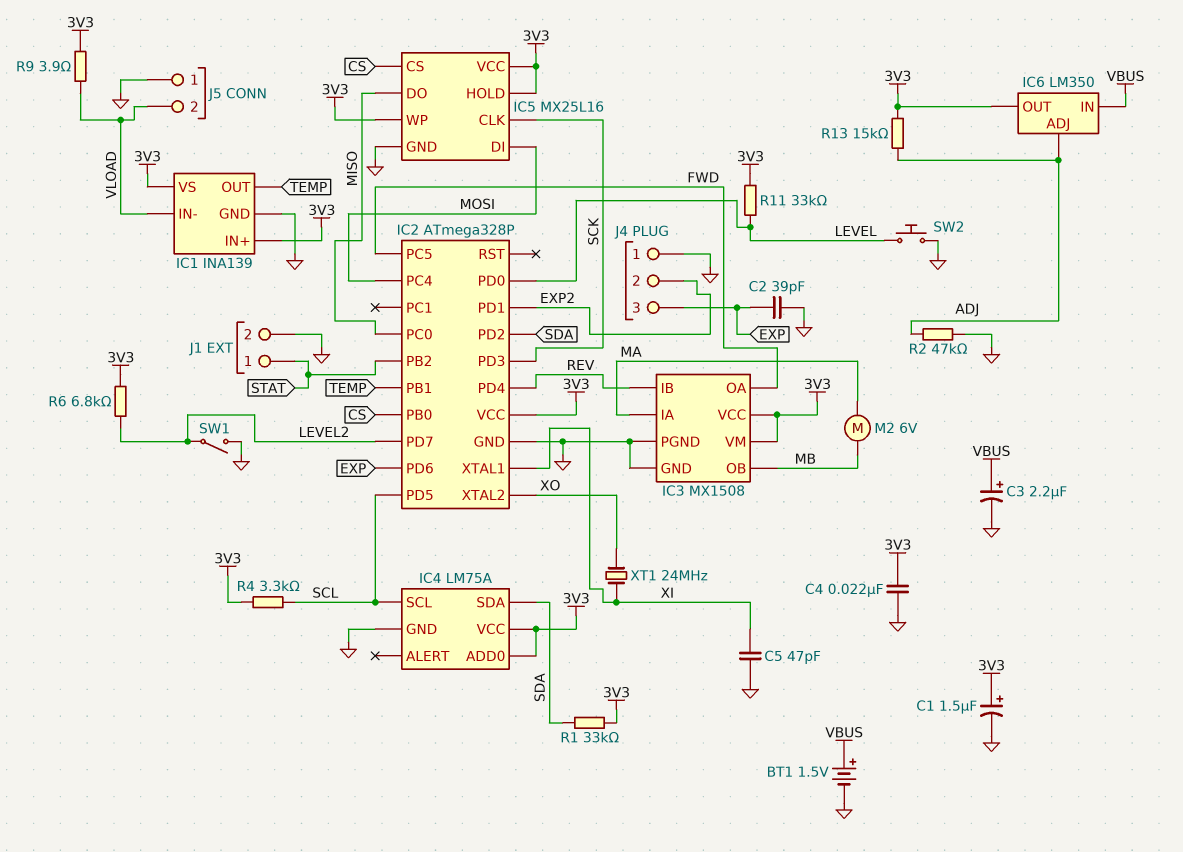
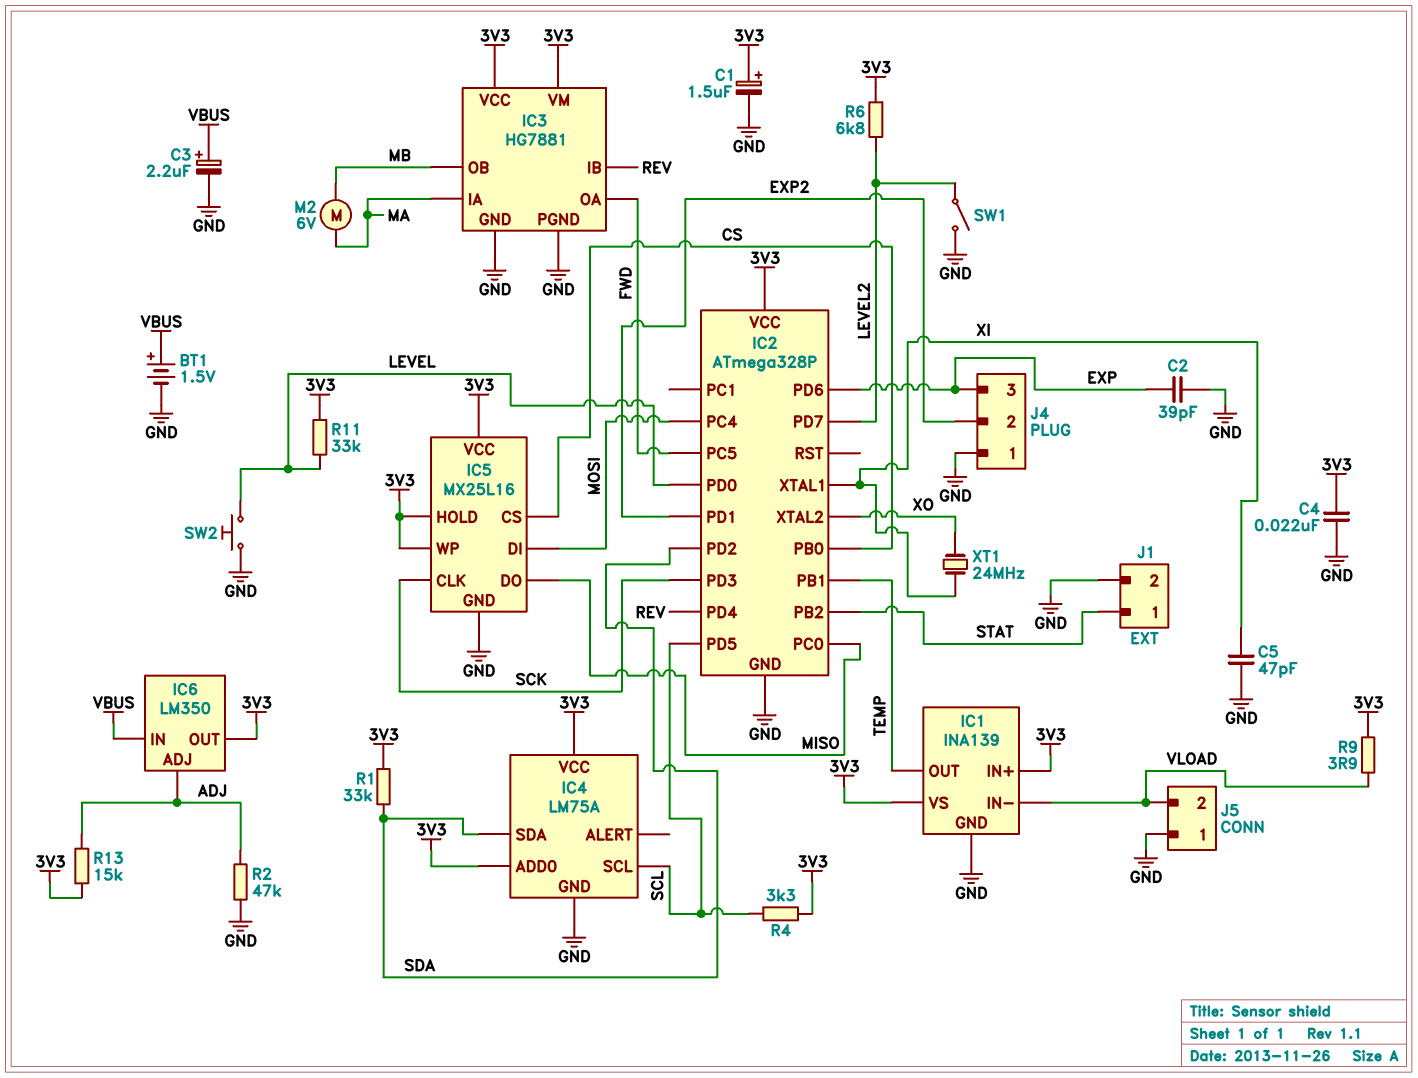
IC3: MX1508 -> HG7881

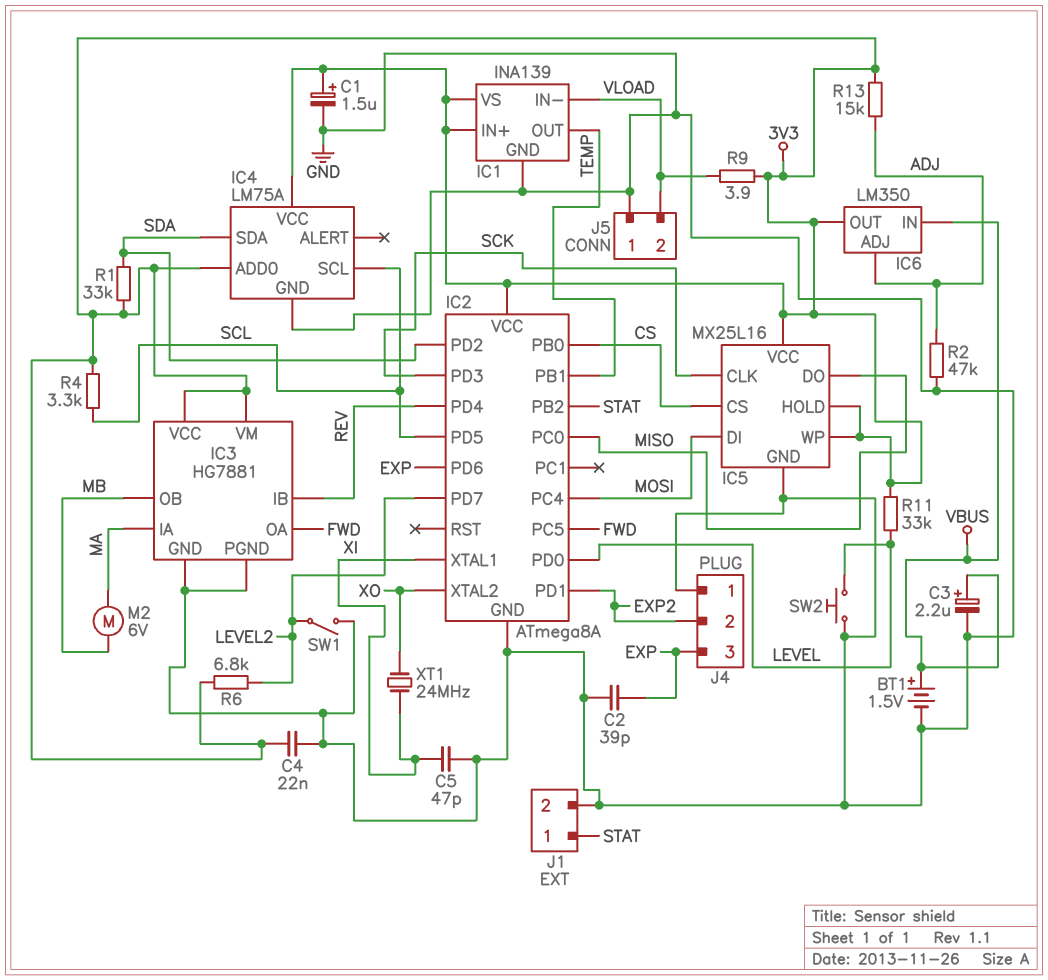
IC2: ATmega328P -> ATmega8A

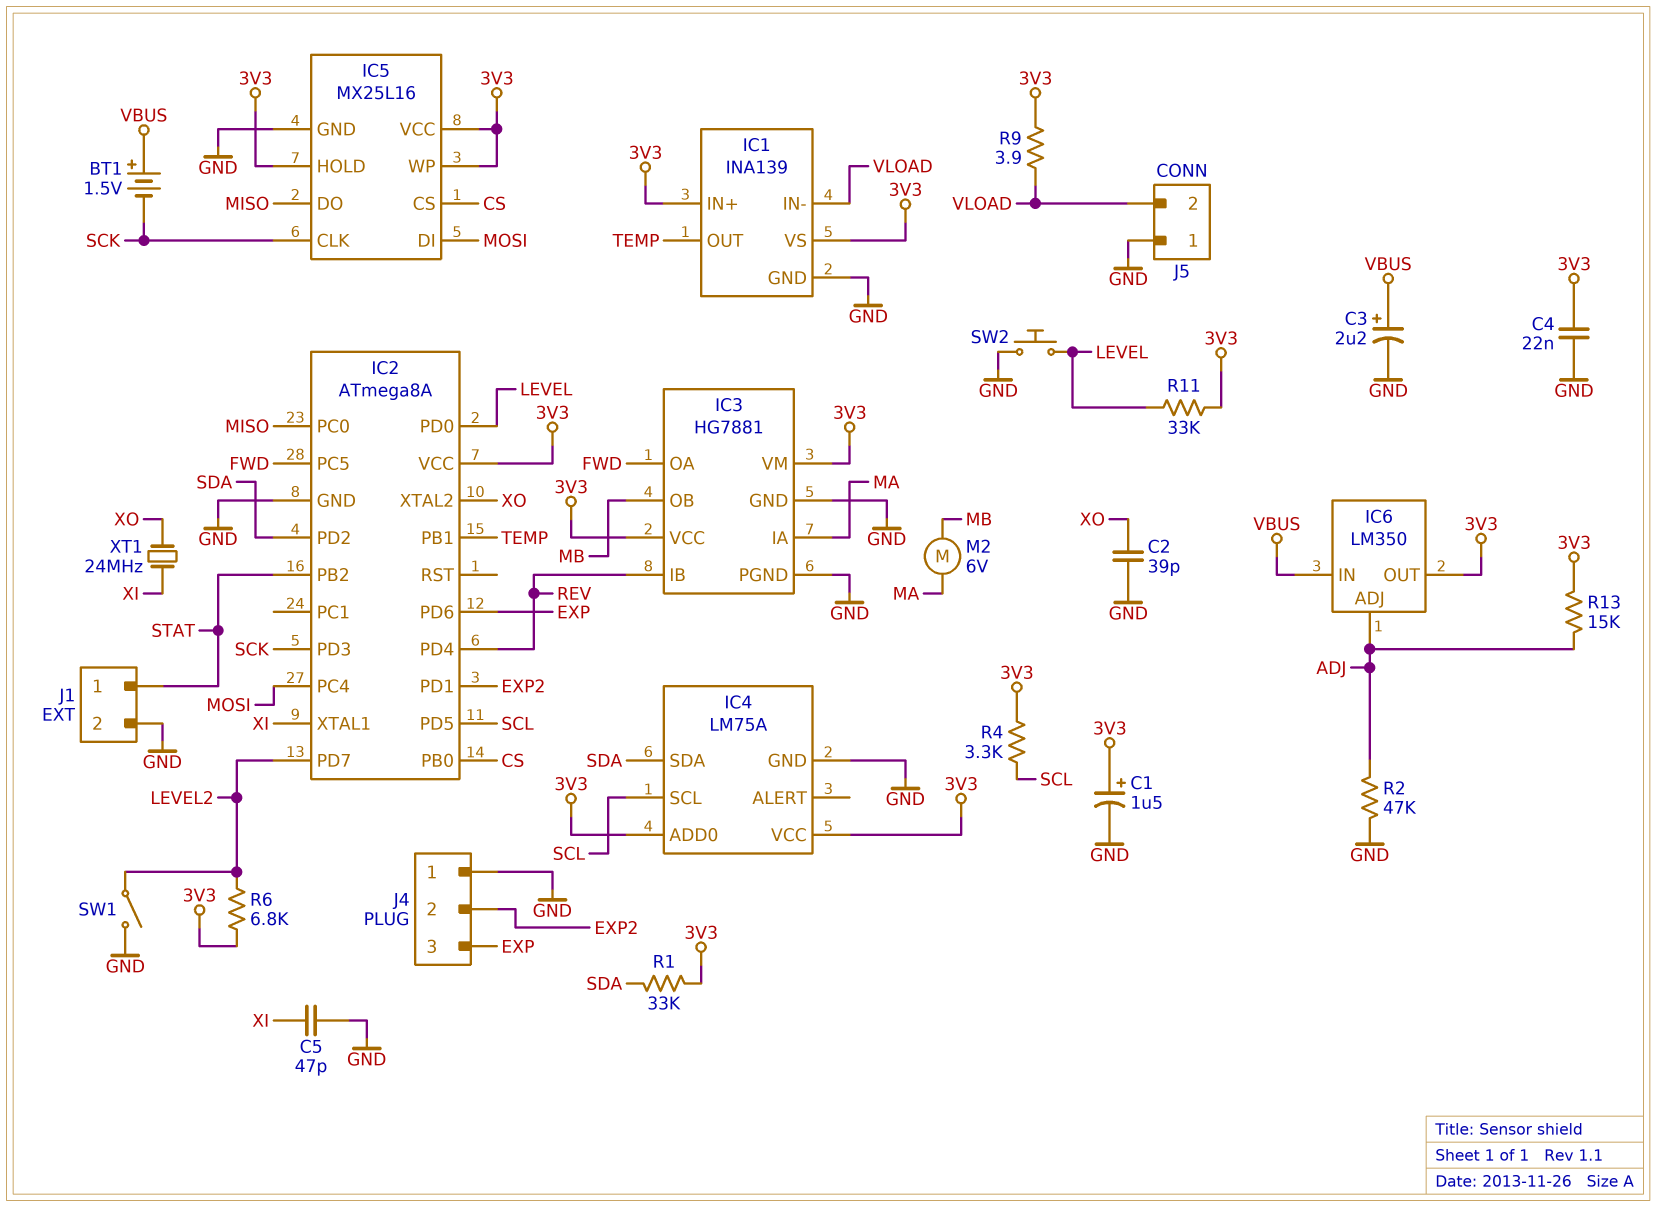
BT1: 1.5V (plus VBUS, minus GND) -> 1.5V (plus VBUS, minus SCK)
C2: 39pF (EXP, GND) -> 39pF (GND, XO)

